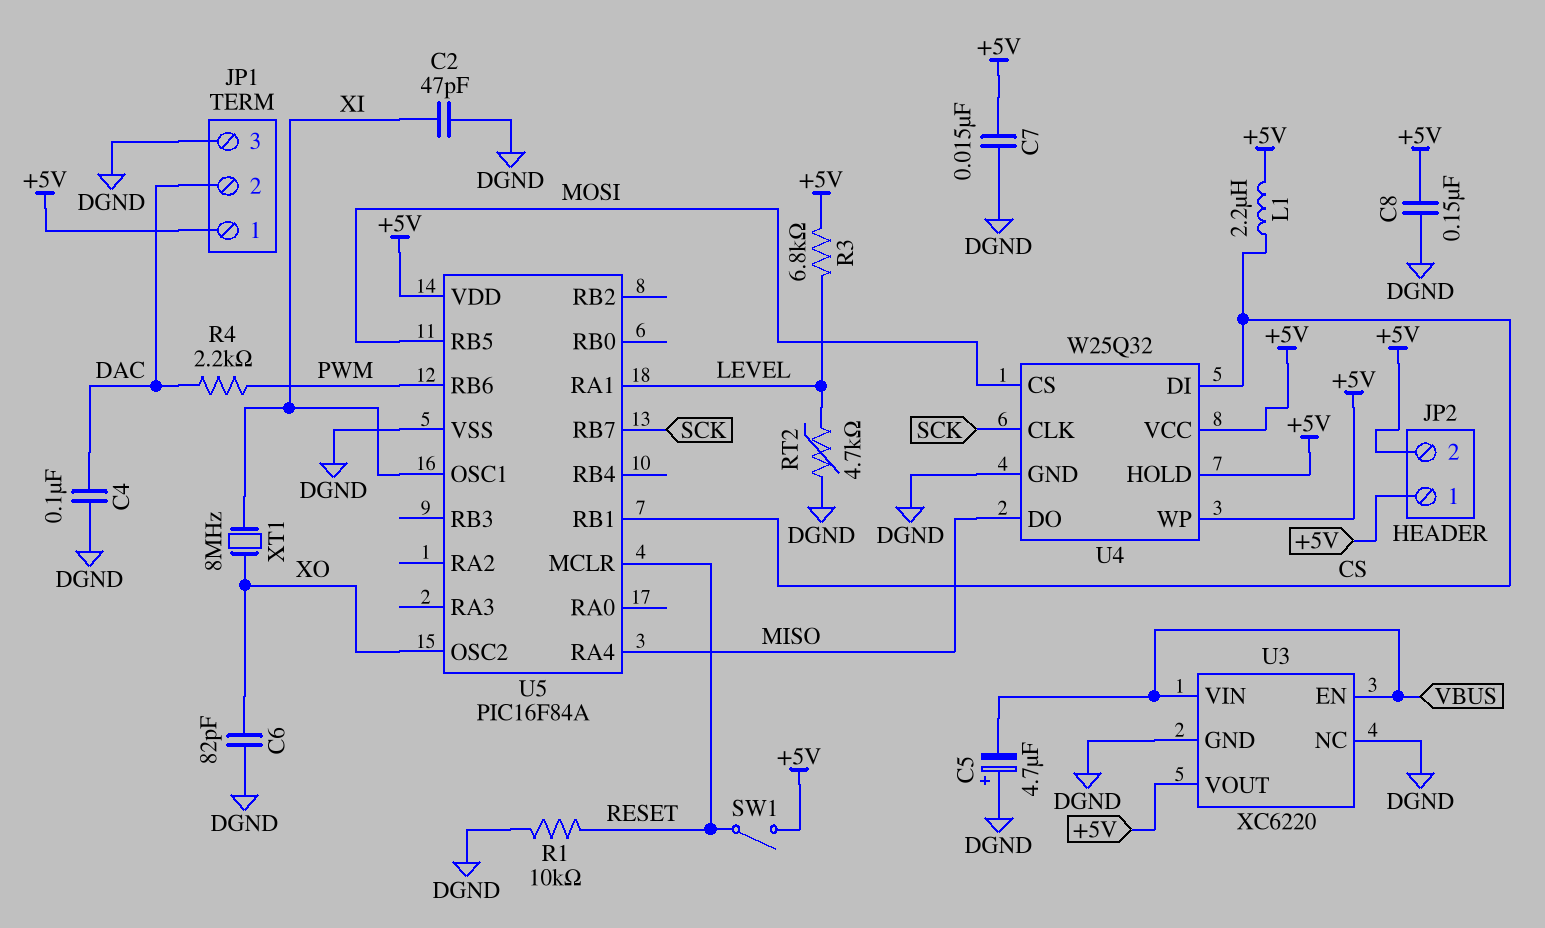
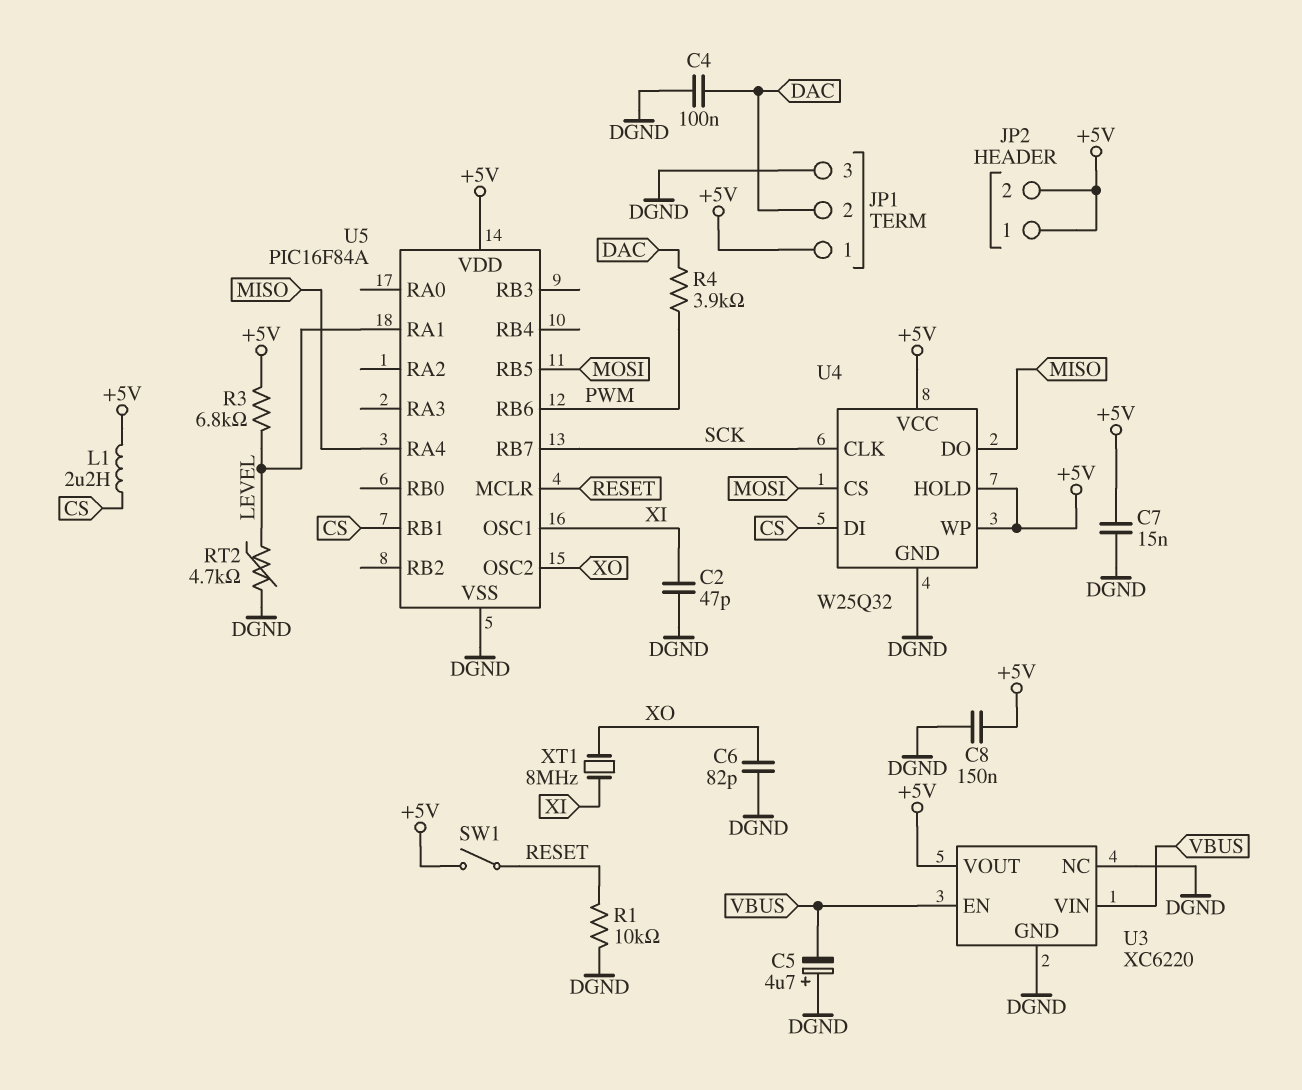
R4: 2.2k (DAC, PWM) -> 3.9k (DAC, PWM)

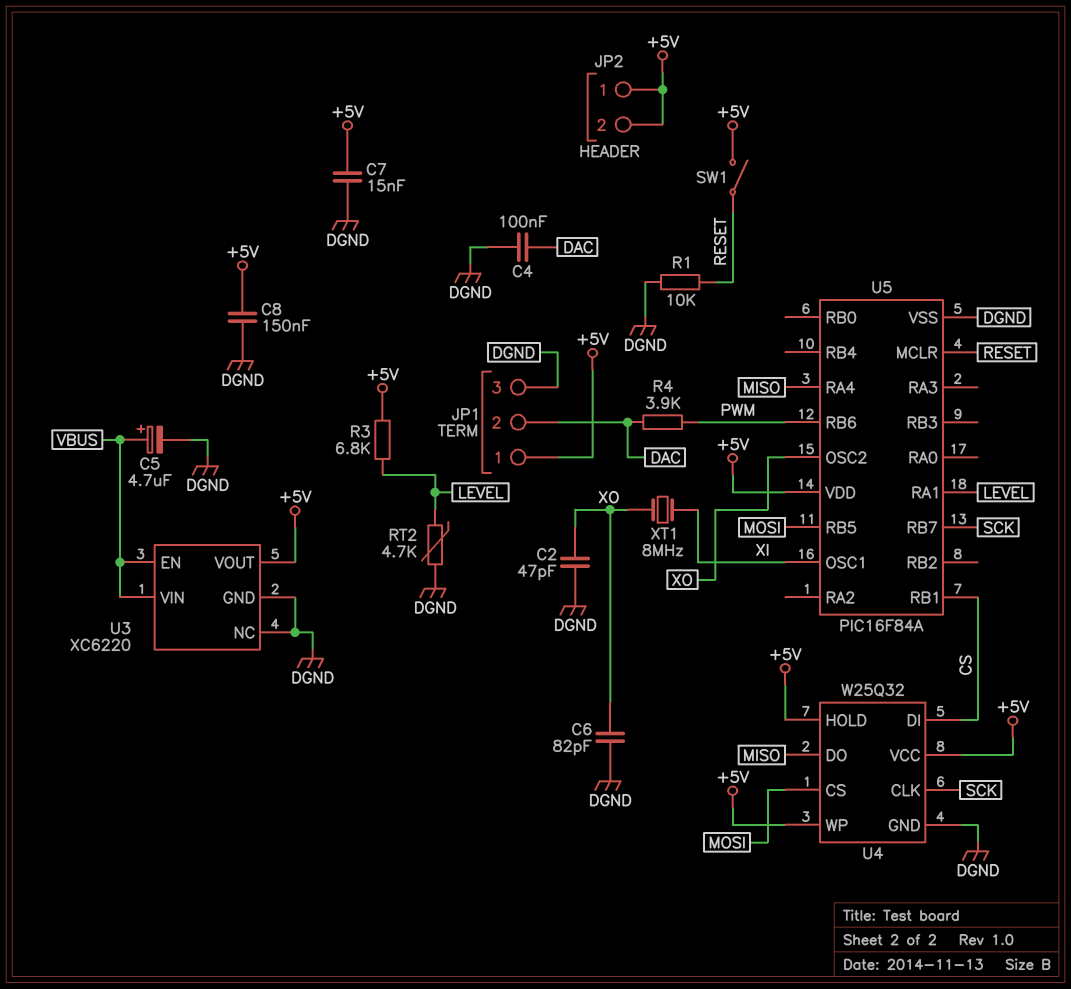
C2: 47pF (DGND, XI) -> 47pF (DGND, XO)
C5: 4.7uF (plus DGND, minus VBUS) -> 4.7uF (plus VBUS, minus DGND)
L1: 2.2uH (+5V, CS) -> none

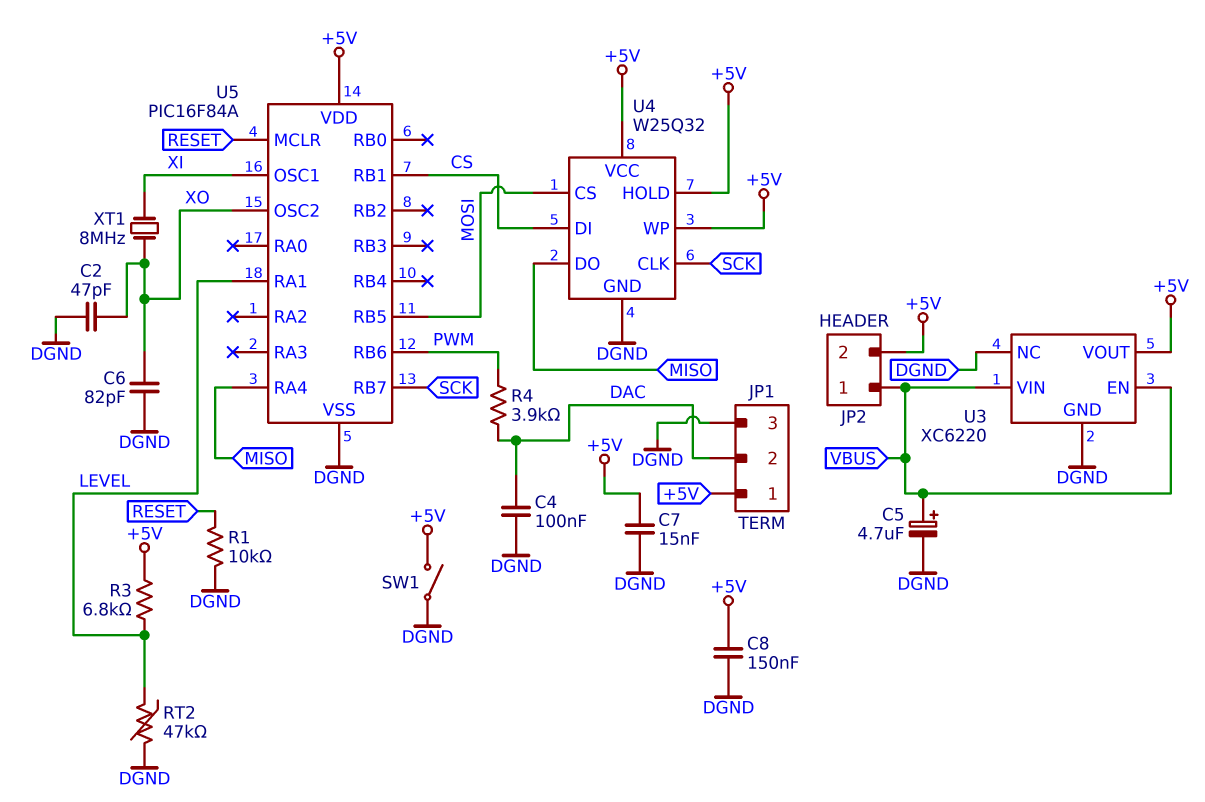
JP2 pin 1: +5V -> VBUS
RT2: 4.7k (DGND, LEVEL) -> 47k (DGND, LEVEL)
SW1: switch (+5V, RESET) -> switch (+5V, DGND)

